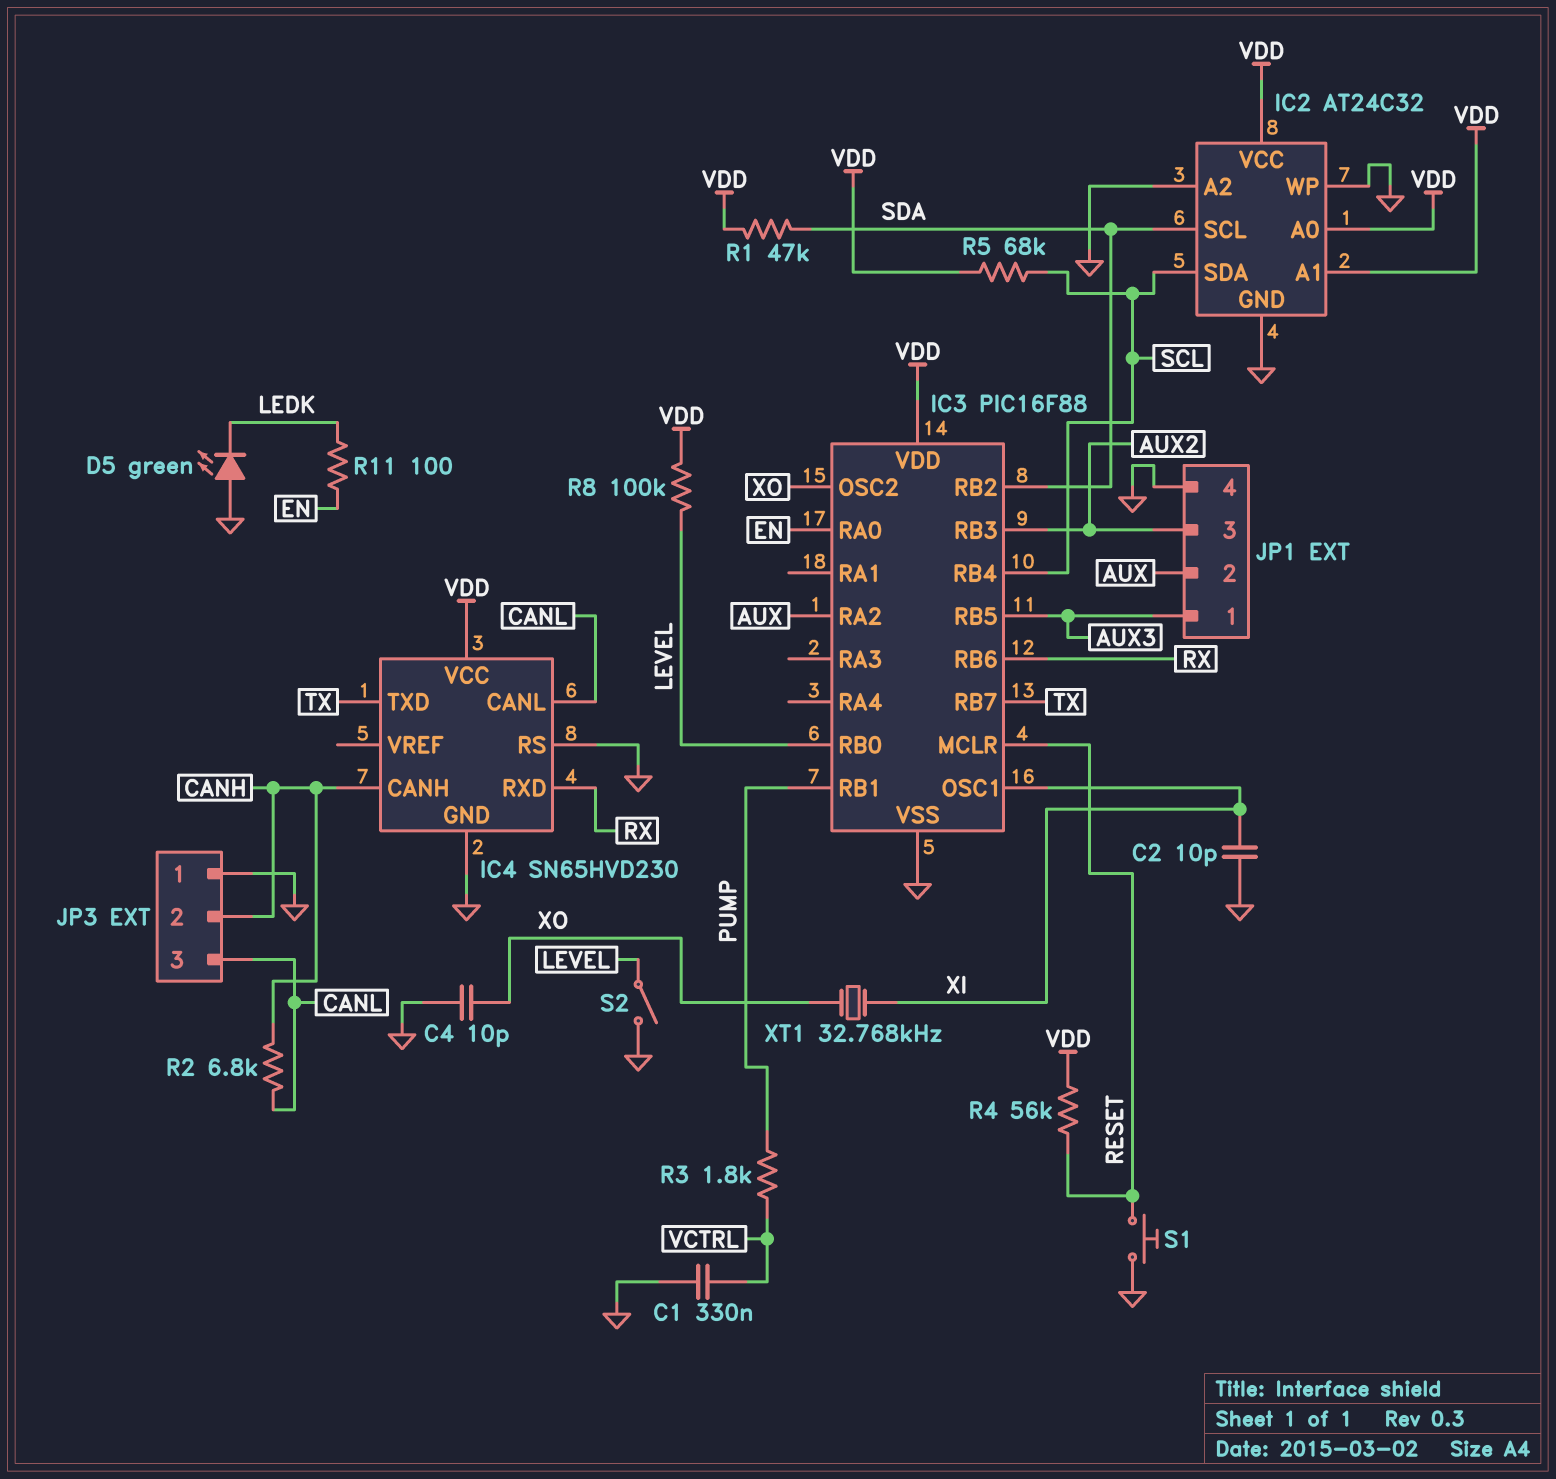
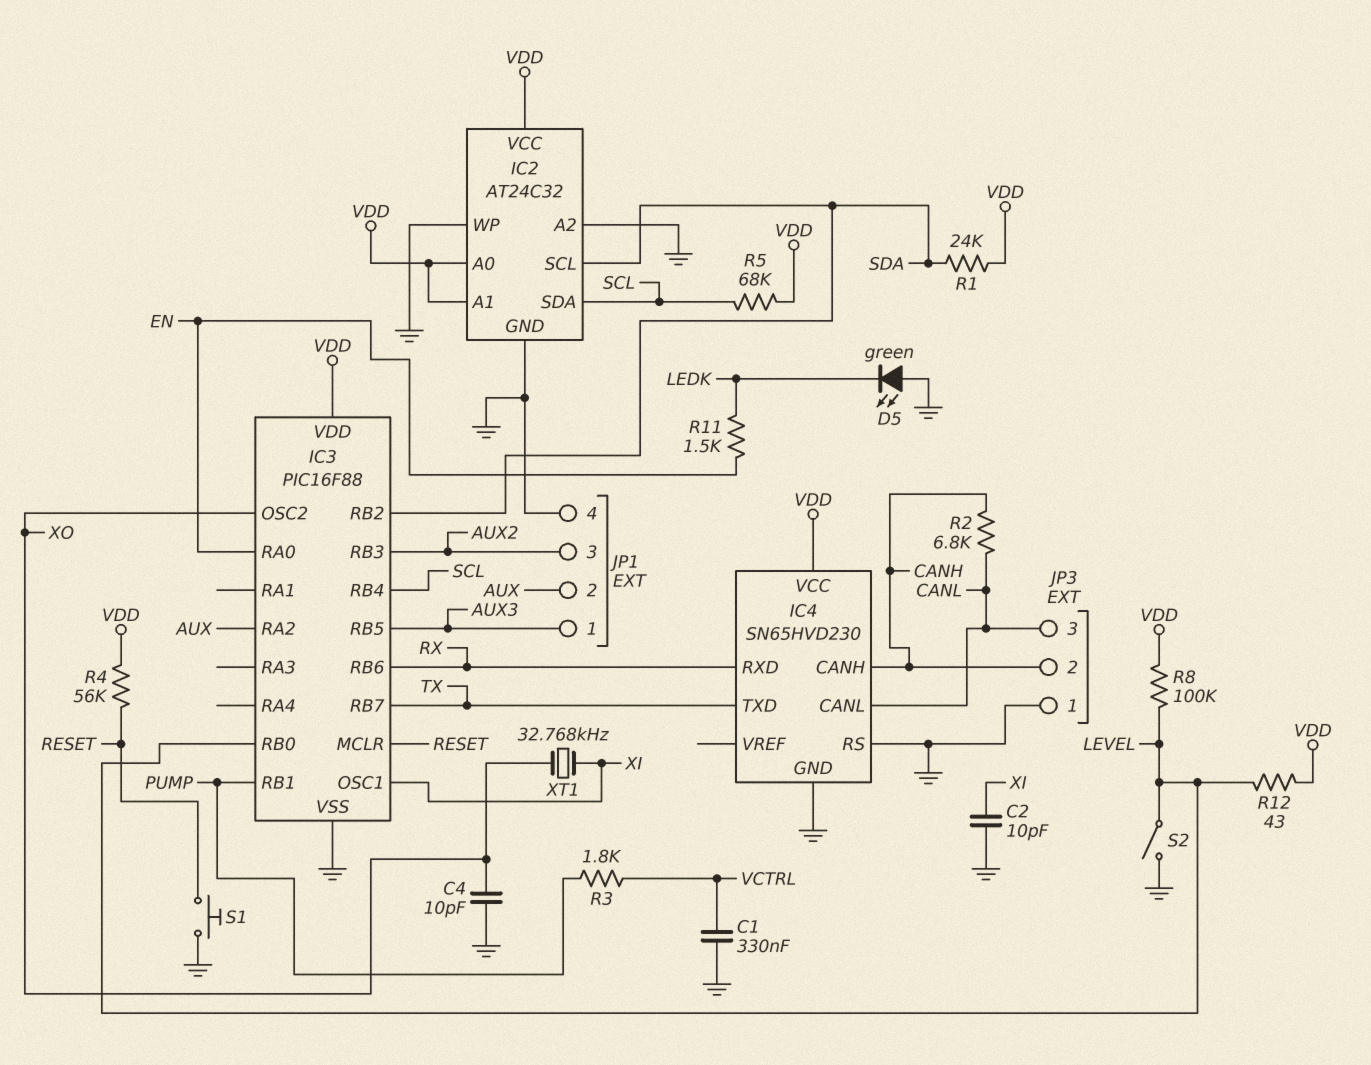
R1: 47k (SDA, VDD) -> 24k (SDA, VDD)
R11: 100 (EN, LEDK) -> 1.5k (EN, LEDK)
R12: none -> 43 (LEVEL, VDD)

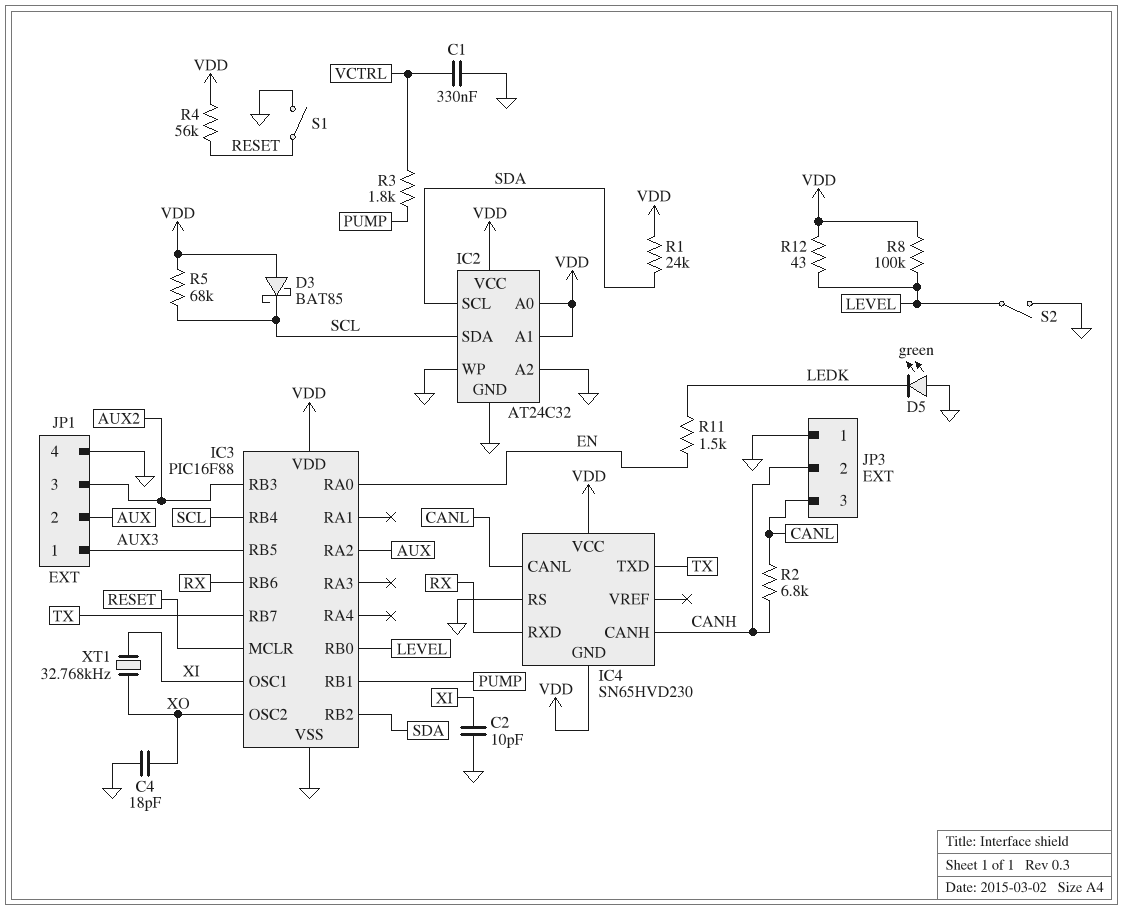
C4: 10pF (GND, XO) -> 18pF (GND, XO)
D3: none -> schottky BAT85 (A VDD, K SCL)
IC4 pin GND: GND -> VDD
S1: button (GND, RESET) -> switch (GND, RESET)

